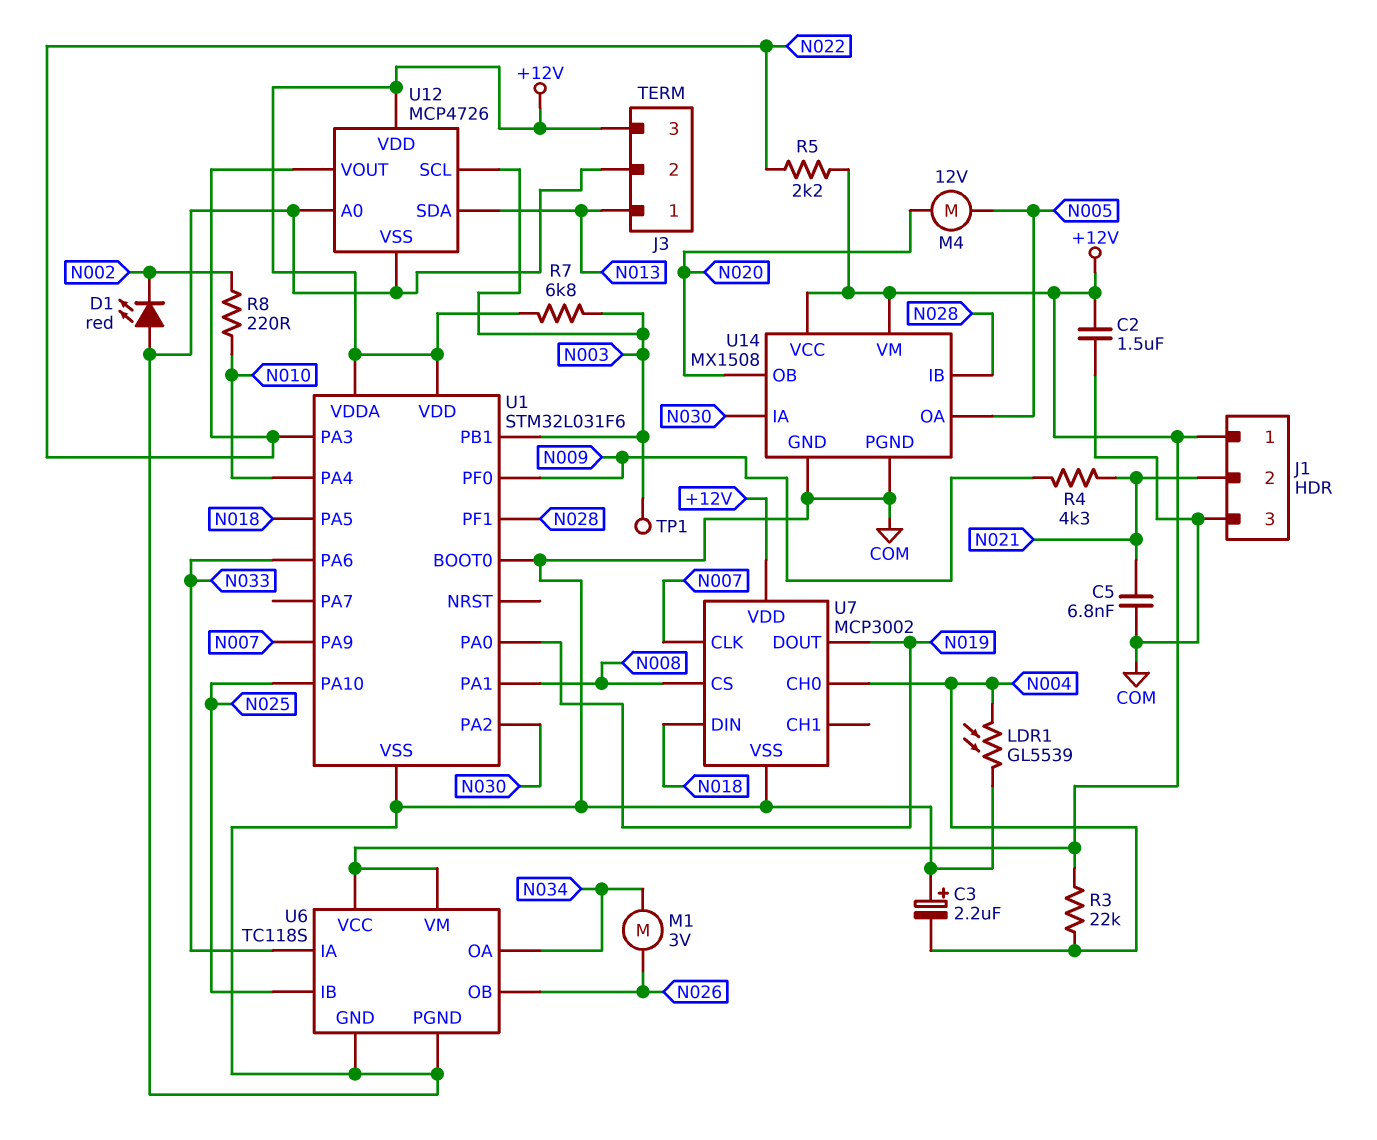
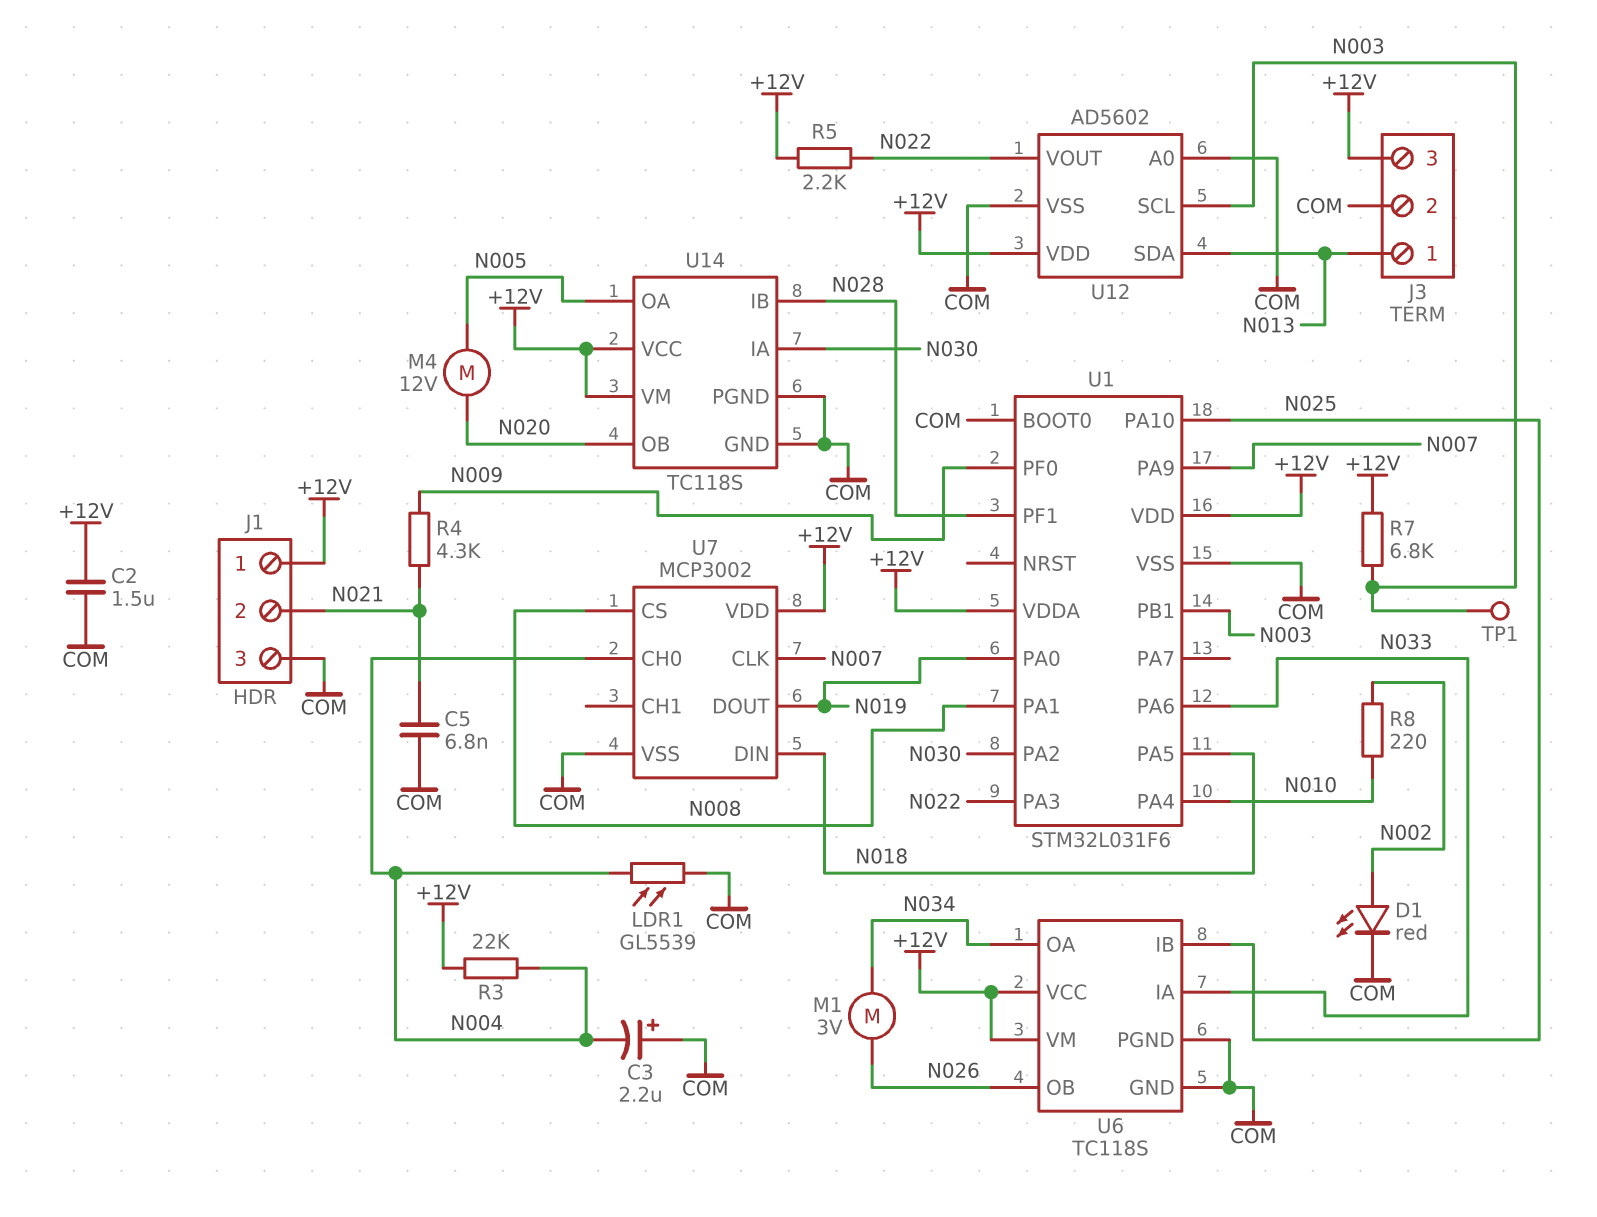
D1: LED red (A COM, K N002) -> LED red (A N002, K COM)
U12: MCP4726 -> AD5602
U14: MX1508 -> TC118S

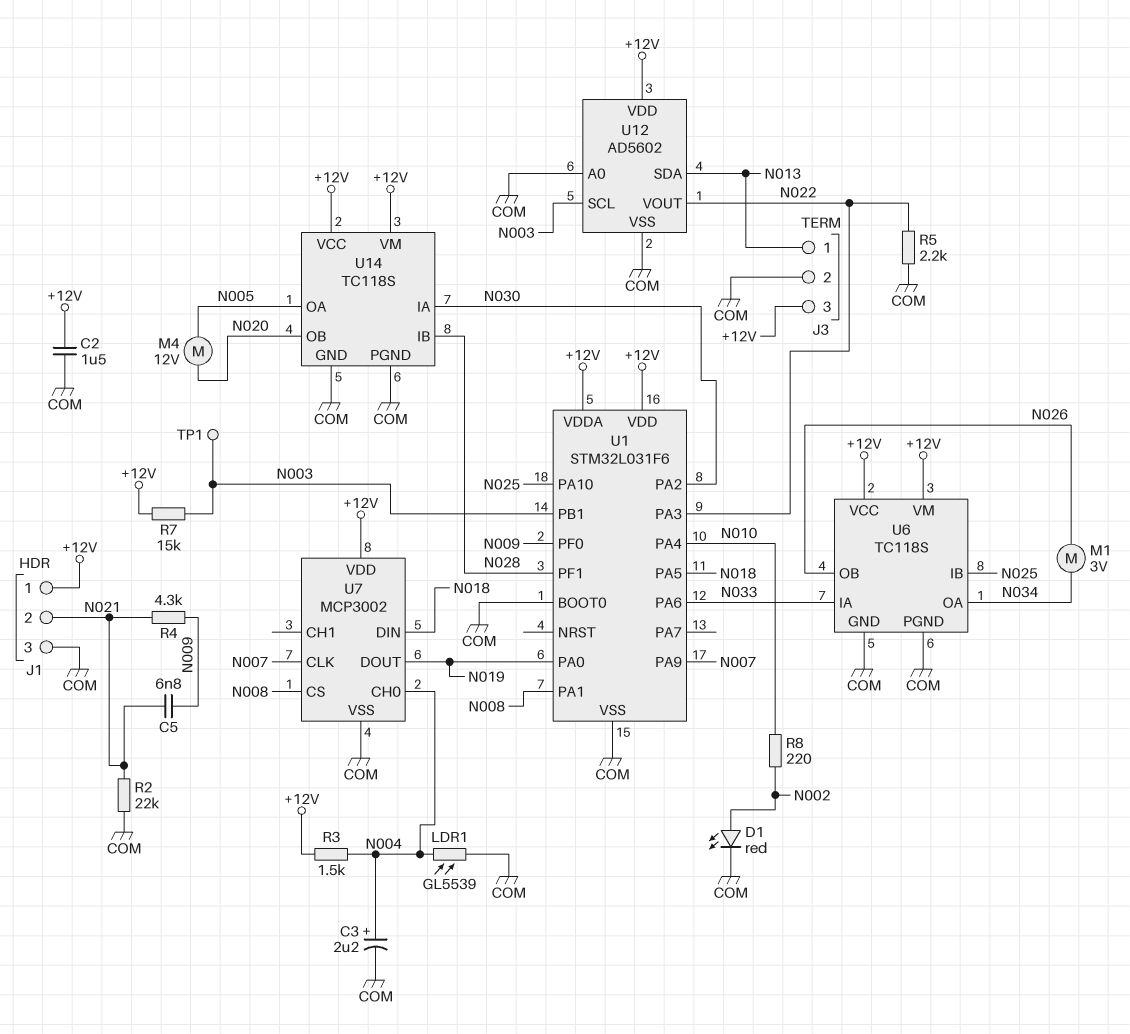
C3: 2.2uF (plus COM, minus N004) -> 2.2uF (plus N004, minus COM)
C5: 6.8nF (COM, N021) -> 6.8nF (N009, N021)
R2: none -> 22k (COM, N021)
R3: 22k (+12V, N004) -> 1.5k (+12V, N004)
R5: 2.2k (+12V, N022) -> 2.2k (COM, N022)
R7: 6.8k (+12V, N003) -> 15k (+12V, N003)

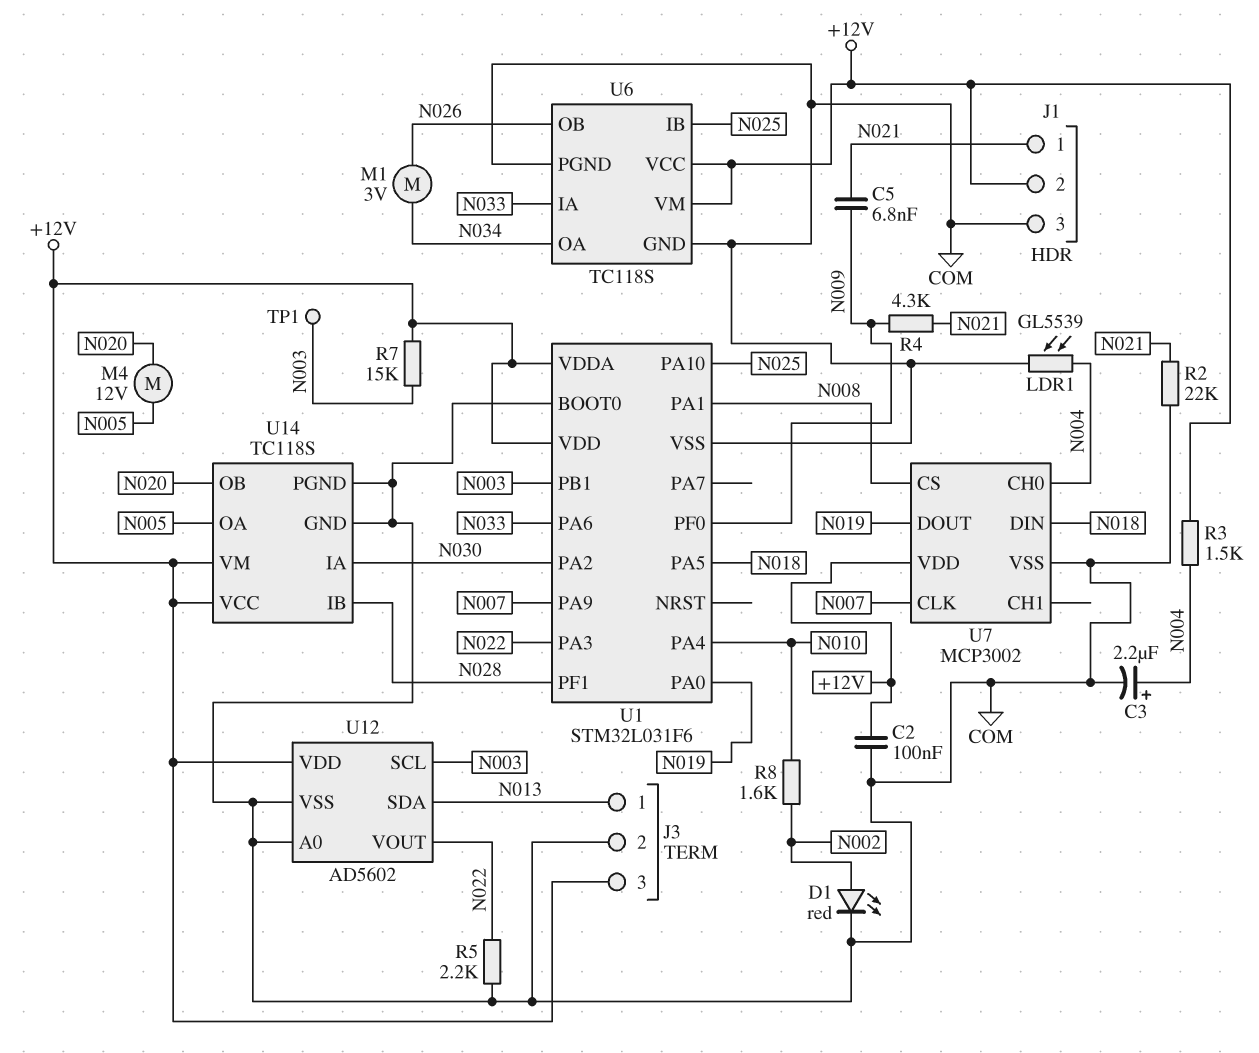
C2: 1.5uF (+12V, COM) -> 100nF (+12V, COM)
J1 pin 1: +12V -> N021
J1 pin 2: N021 -> +12V
R8: 220 (N002, N010) -> 1.6k (N002, N010)

